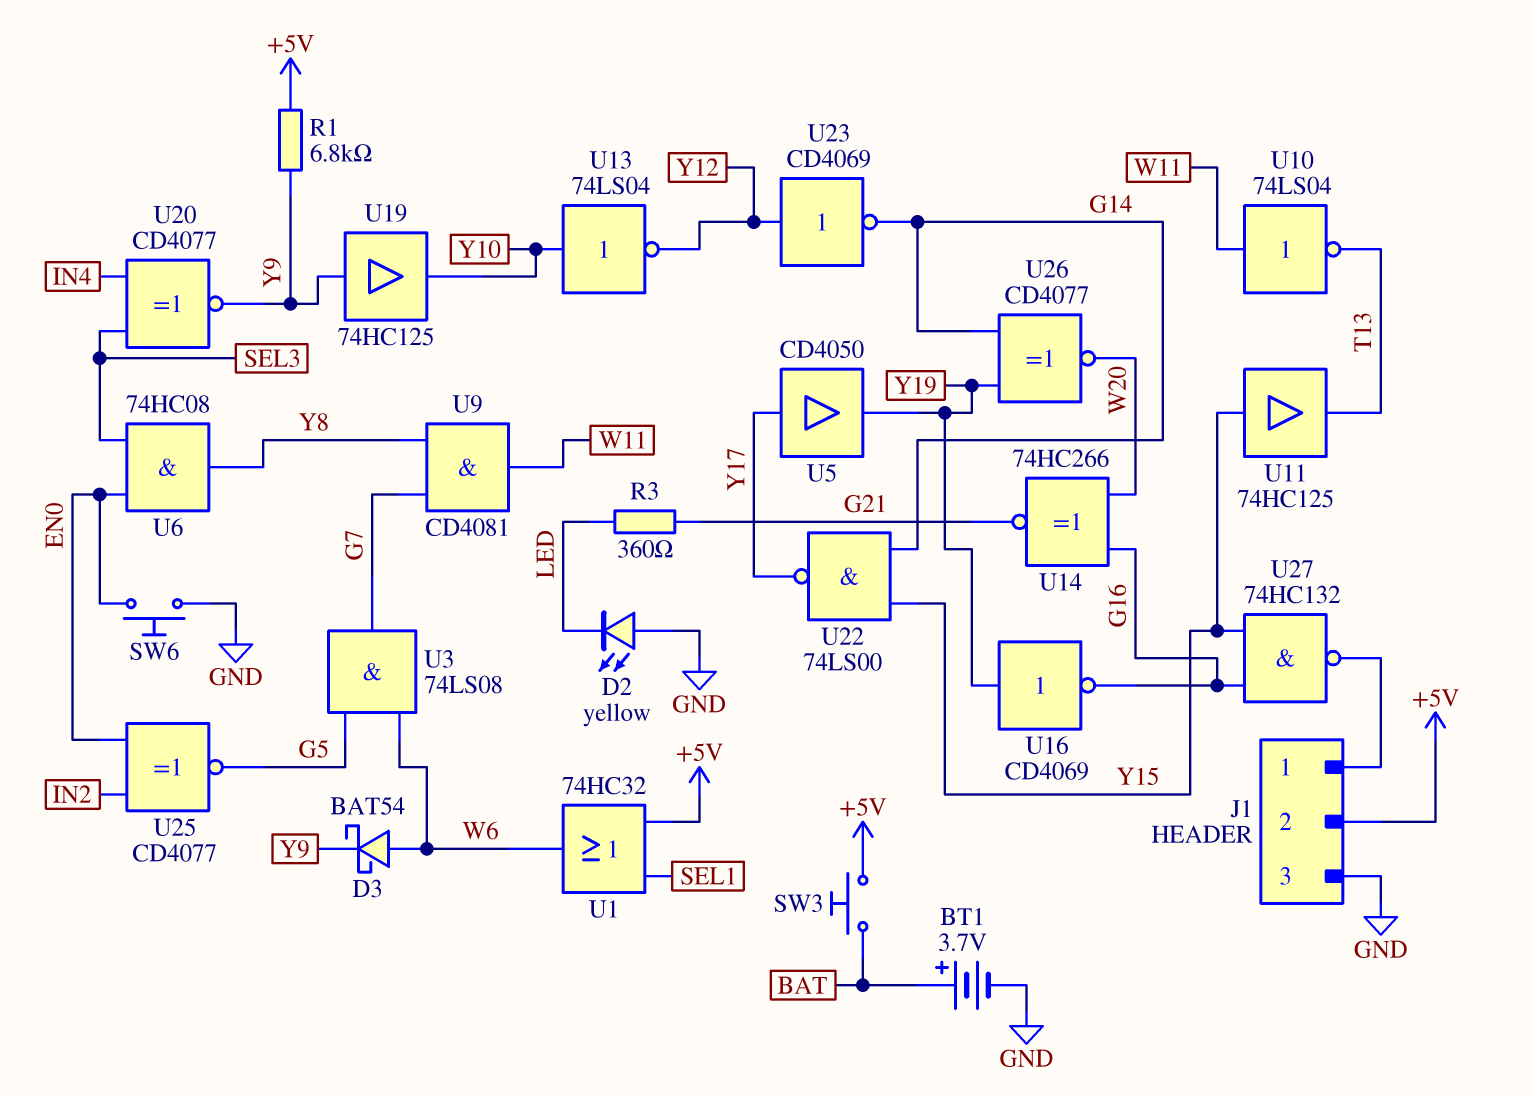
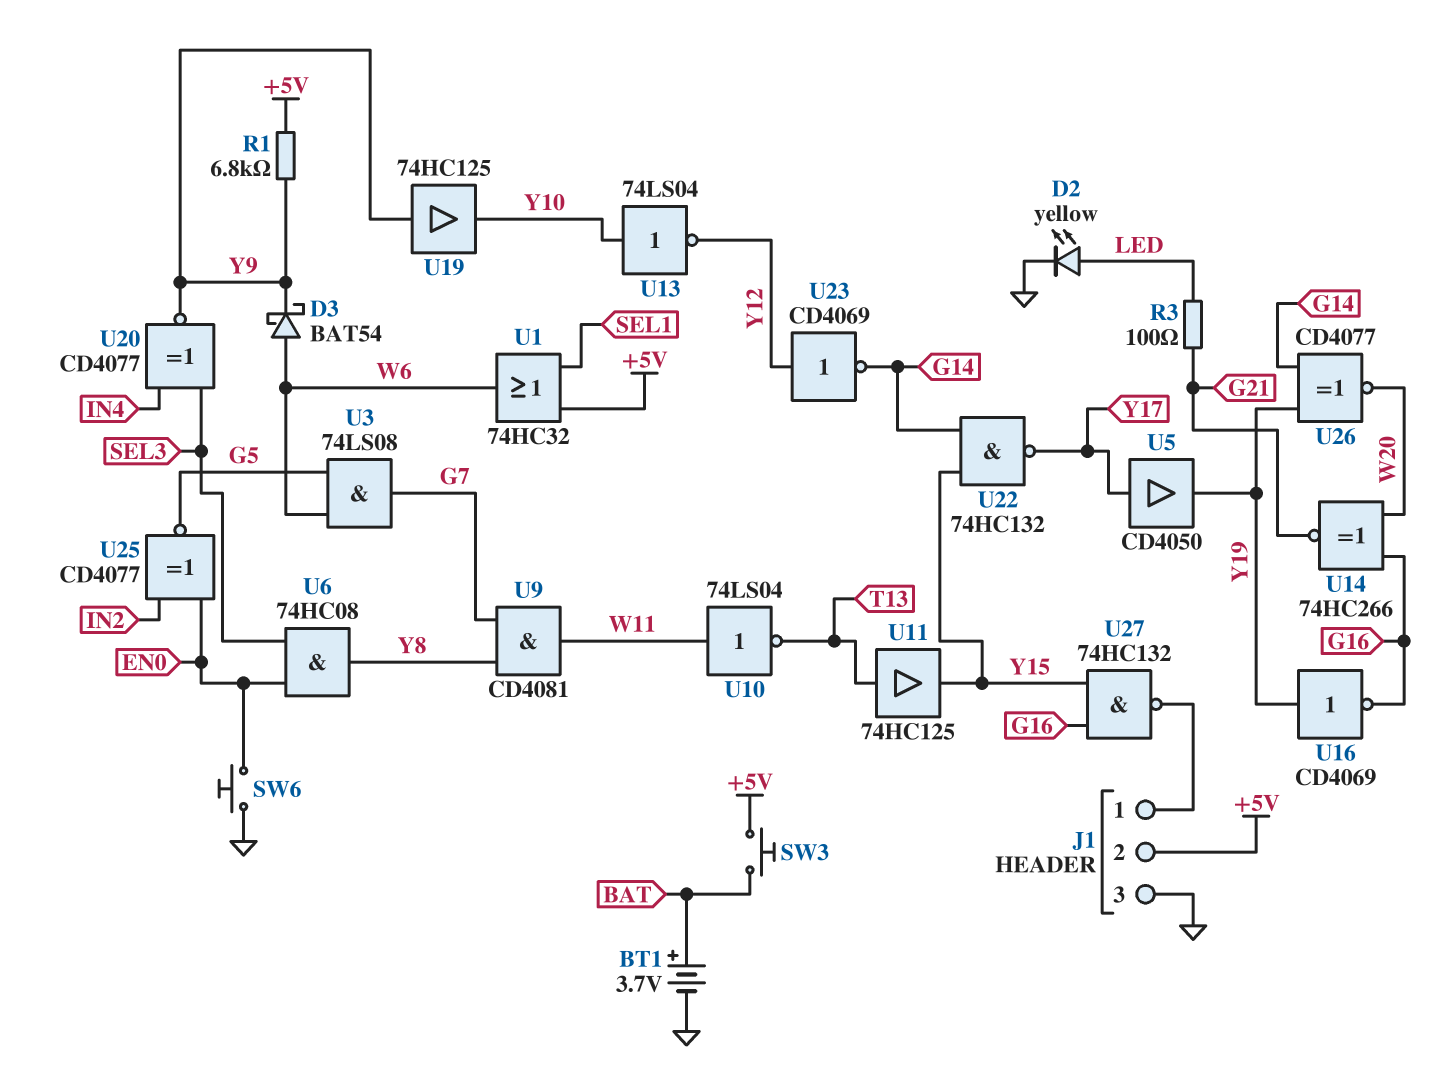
D2: LED yellow (A GND, K LED) -> LED yellow (A LED, K GND)
R3: 360 (G21, LED) -> 100 (G21, LED)
U11: buffer 74HC125 (in Y15, out T13) -> buffer 74HC125 (in T13, out Y15)
U22: NAND 74LS00 (in G14, in Y15, out Y17) -> NAND 74HC132 (in G14, in Y15, out Y17)

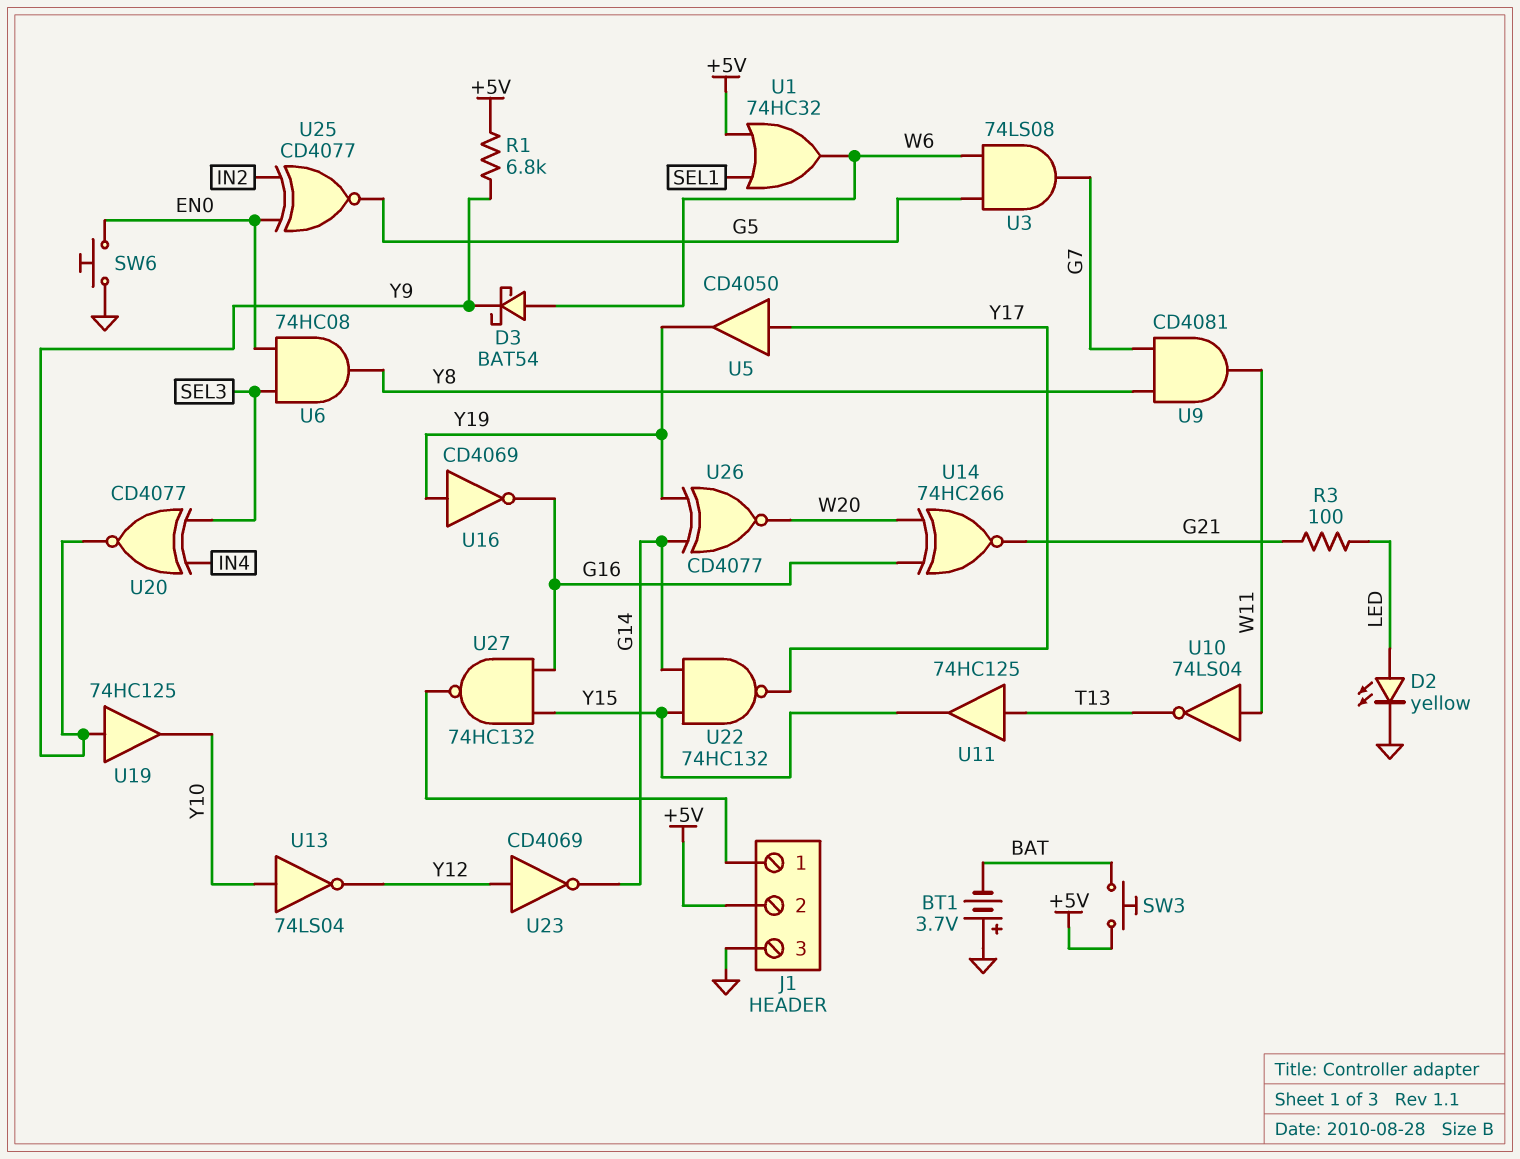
BT1: 3.7V (plus BAT, minus GND) -> 3.7V (plus GND, minus BAT)

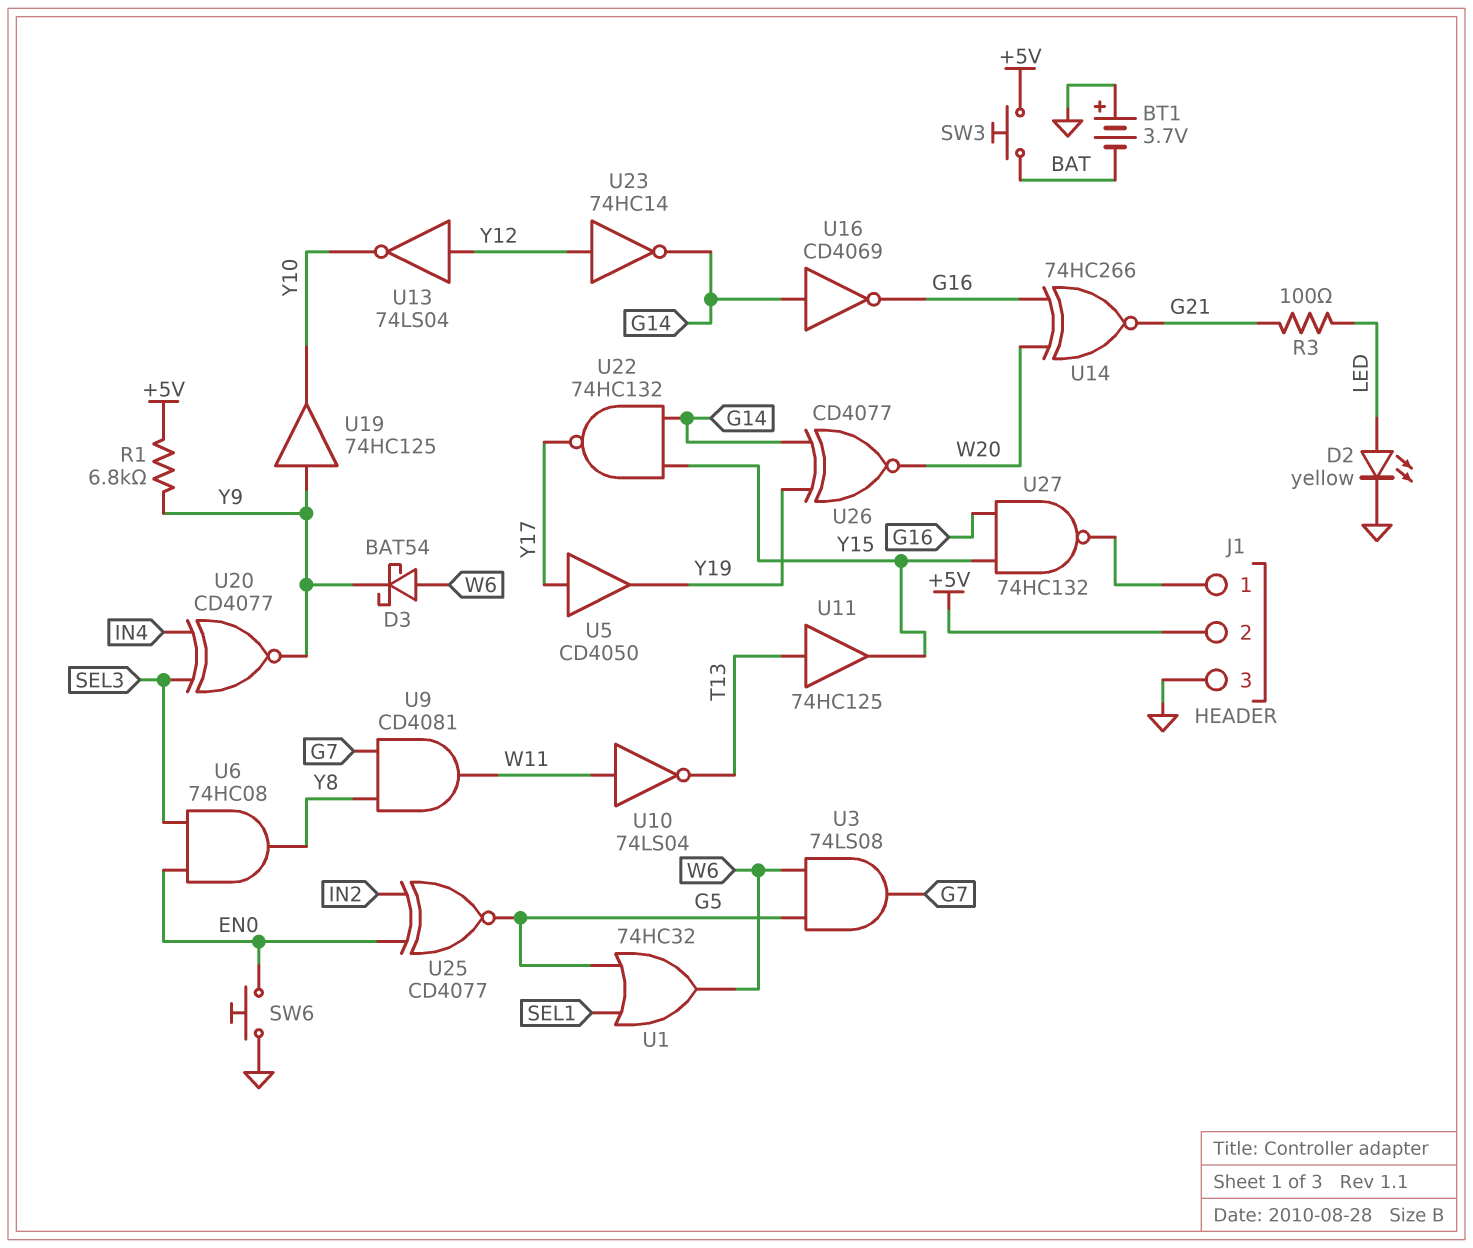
U1: OR 74HC32 (in +5V, in SEL1, out W6) -> OR 74HC32 (in G5, in SEL1, out W6)
U13: NOT 74LS04 (in Y10, out Y12) -> NOT 74LS04 (in Y12, out Y10)
U16: NOT CD4069 (in Y19, out G16) -> NOT CD4069 (in G14, out G16)
U23: NOT CD4069 (in Y12, out G14) -> NOT 74HC14 (in Y12, out G14)

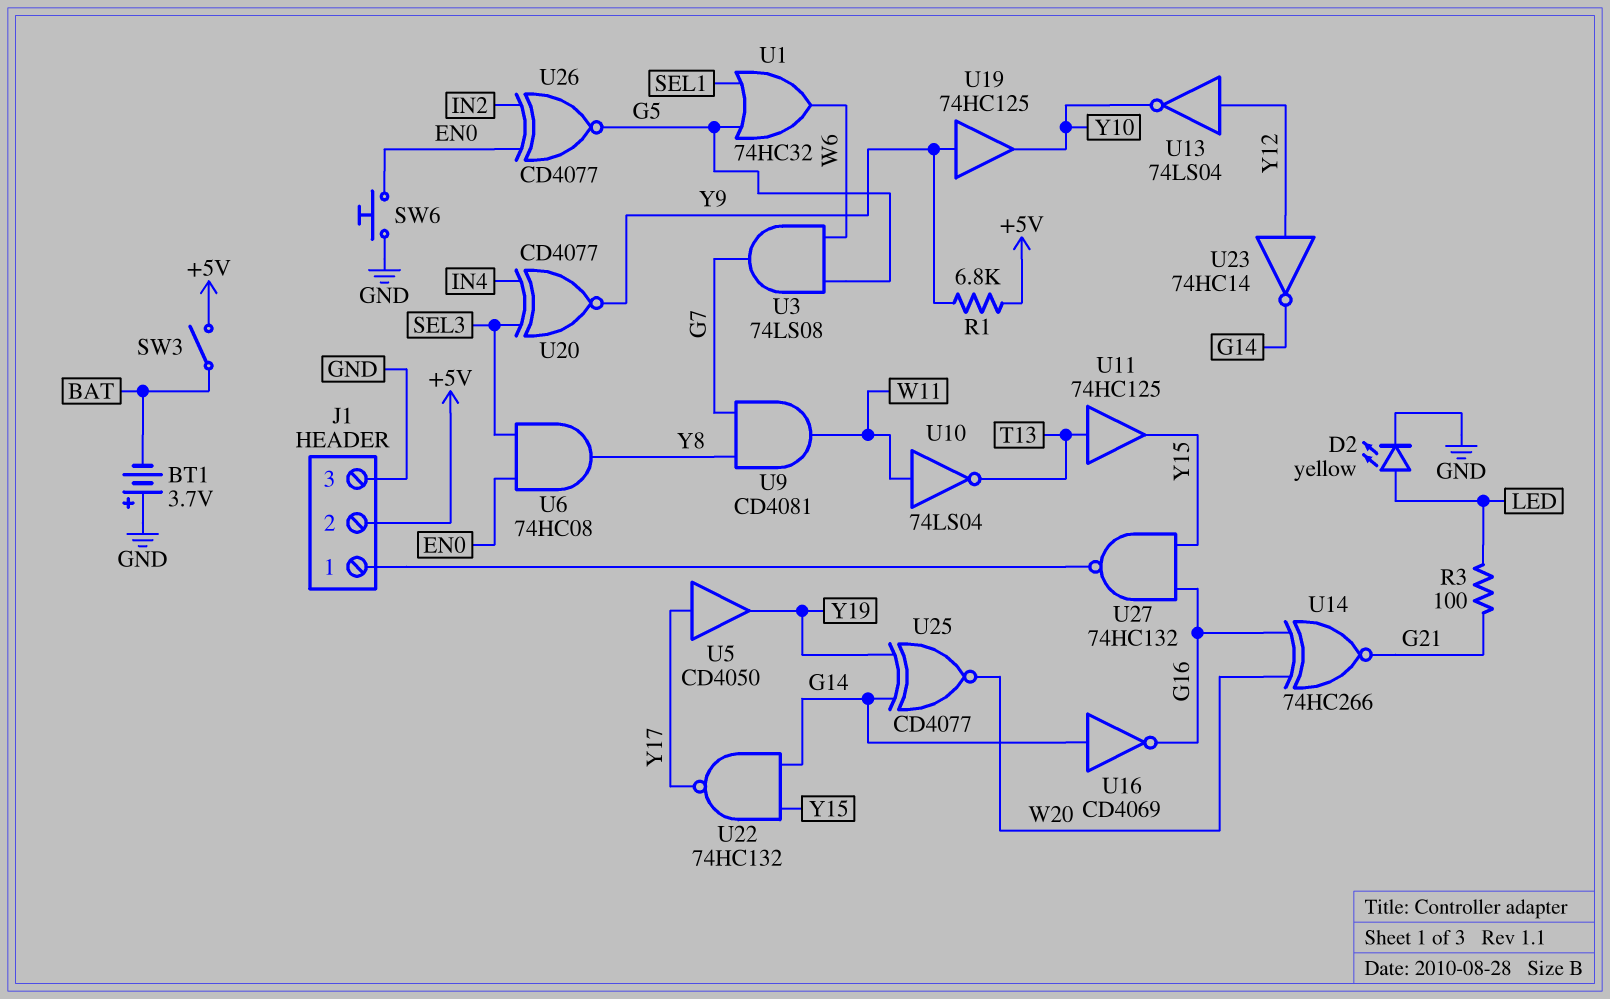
D3: schottky BAT54 (A W6, K Y9) -> none
SW3: button (+5V, BAT) -> switch (+5V, BAT)
U25: XNOR CD4077 (in EN0, in IN2, out G5) -> XNOR CD4077 (in G14, in Y19, out W20)
U26: XNOR CD4077 (in G14, in Y19, out W20) -> XNOR CD4077 (in EN0, in IN2, out G5)

